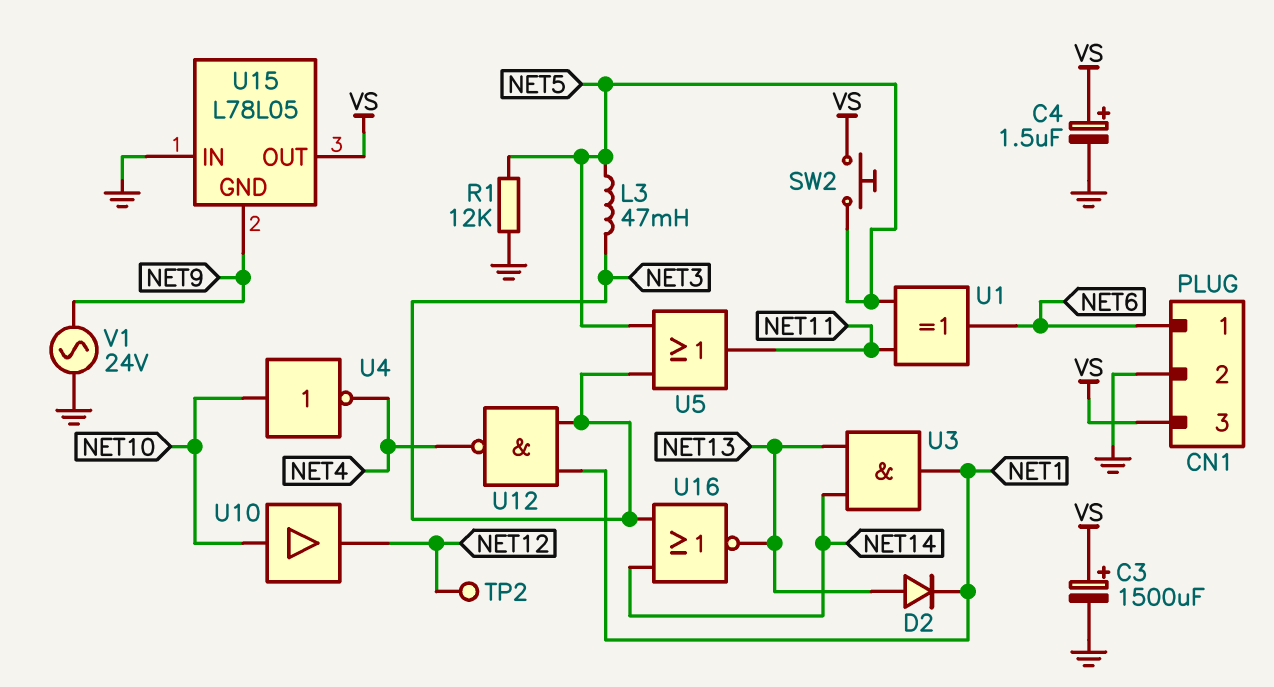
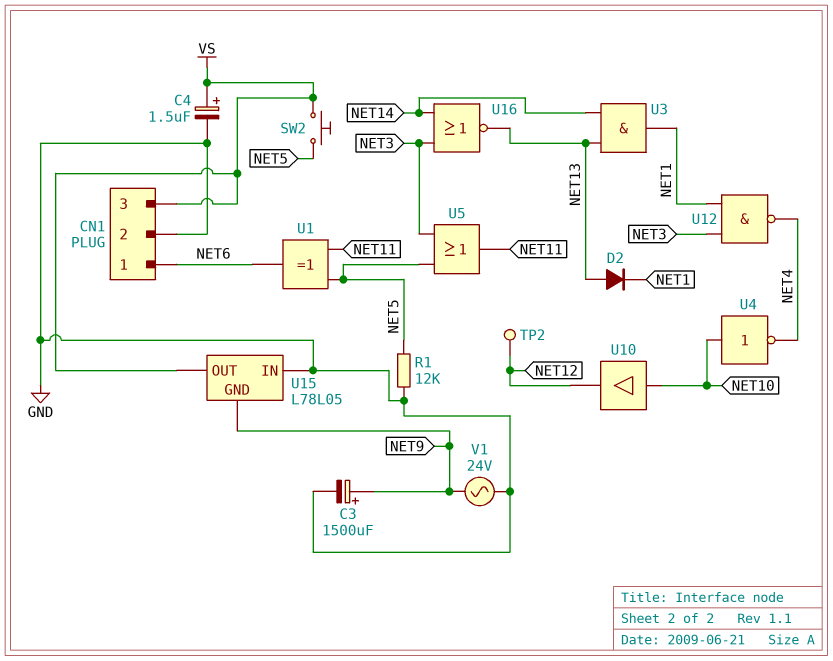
C3: 1500uF (plus VS, minus GND) -> 1500uF (plus NET9, minus GND)
L3: 47mH (NET3, NET5) -> none

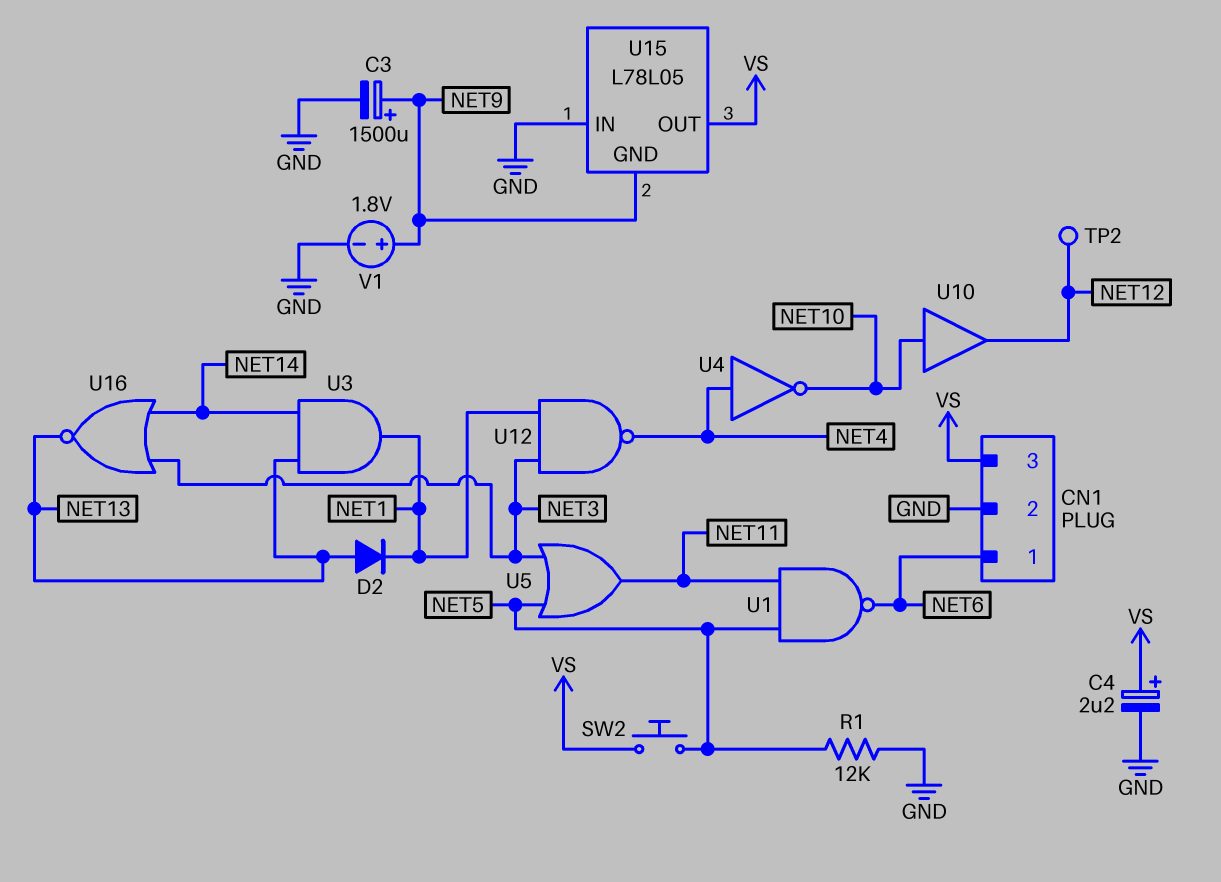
C4: 1.5uF (plus VS, minus GND) -> 2.2uF (plus VS, minus GND)
U1: XOR (in NET5, in NET11, out NET6) -> NAND (in NET5, in NET11, out NET6)
U4: NOT (in NET10, out NET4) -> NOT (in NET4, out NET10)
V1: AC 24V (GND, NET9) -> 1.8V (plus NET9, minus GND)

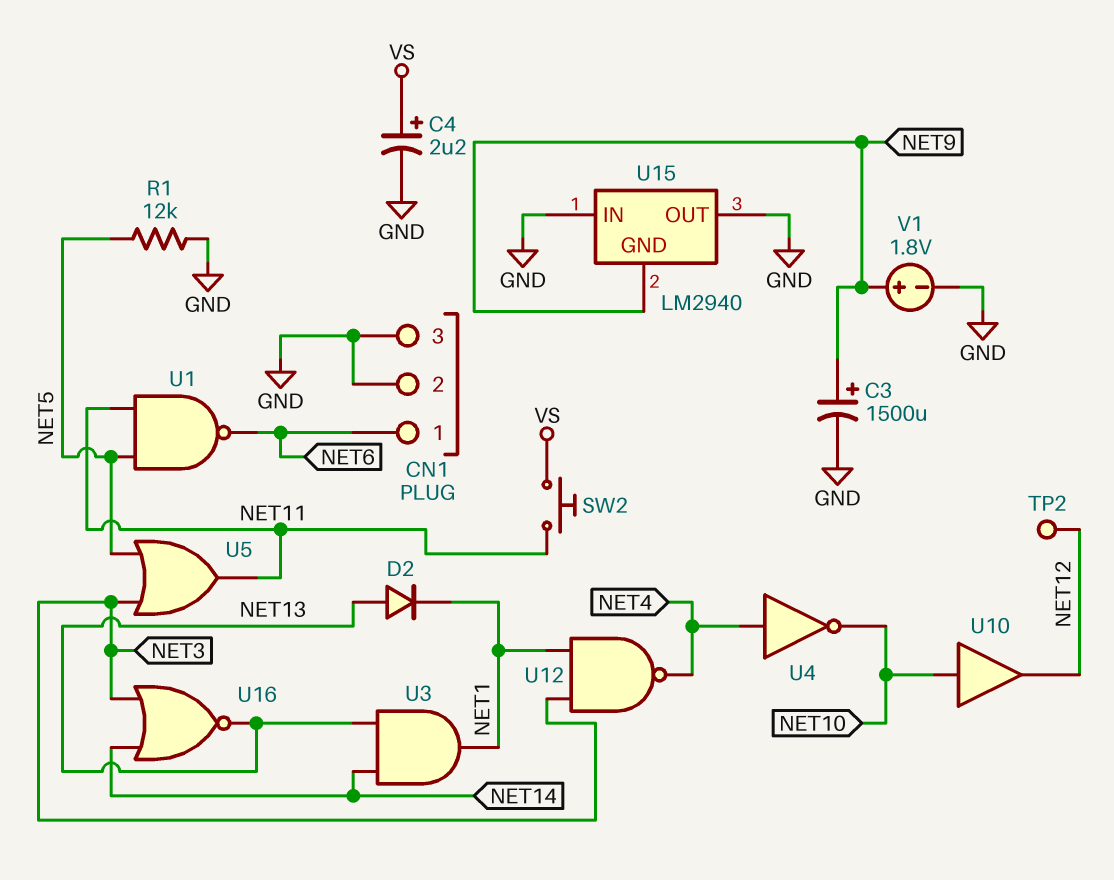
CN1 pin 3: VS -> GND
SW2: button (NET5, VS) -> button (NET11, VS)
U15: L78L05 -> LM2940
U15 pin OUT: VS -> GND

